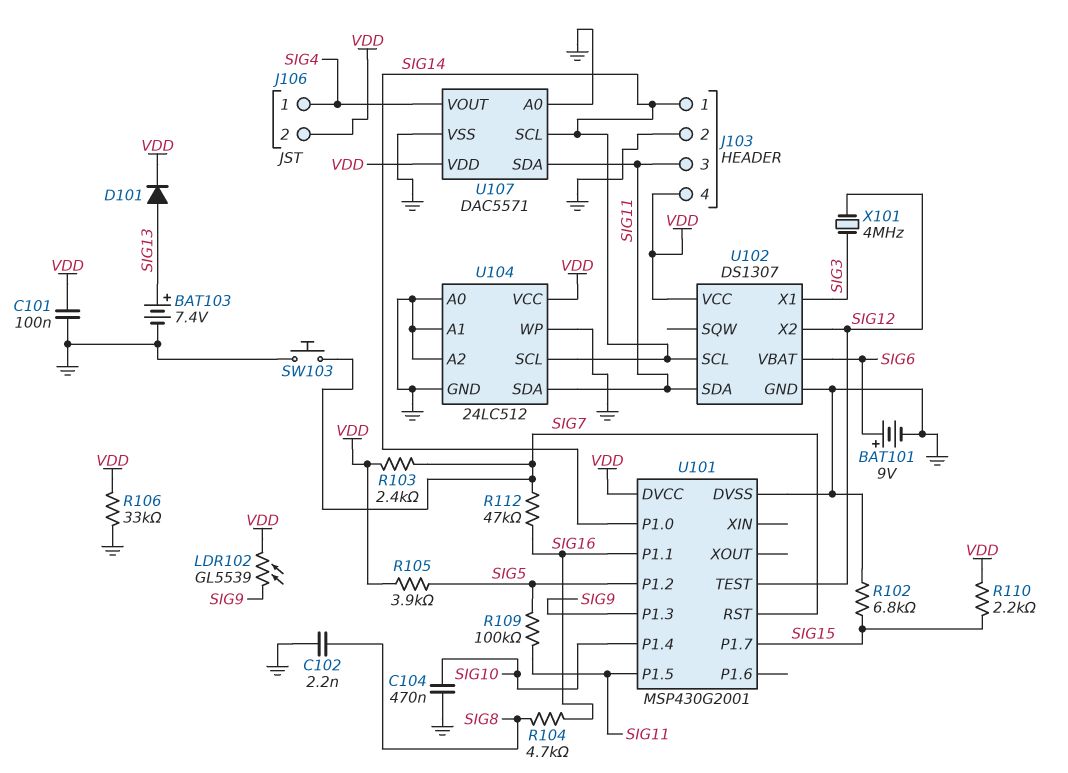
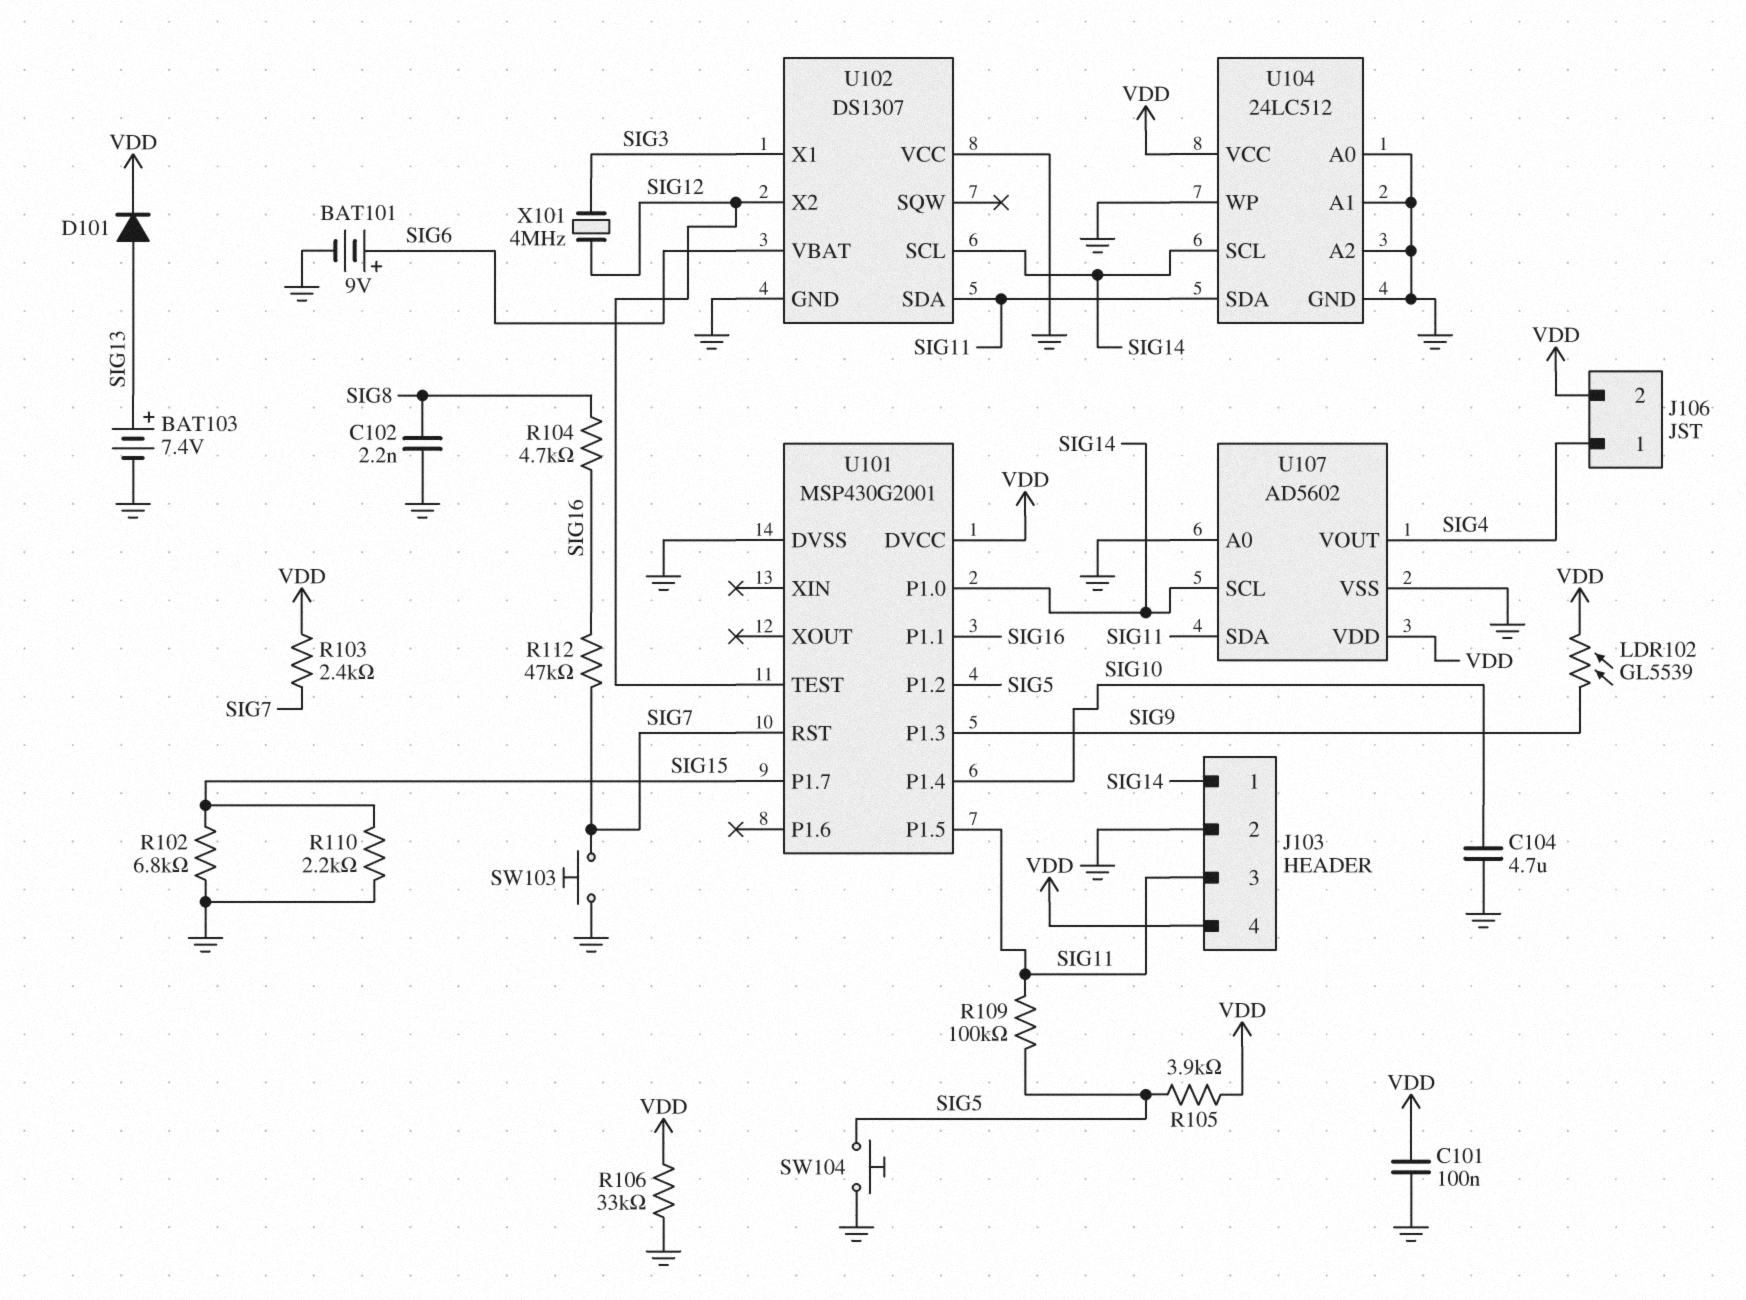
C104: 470nF (GND, SIG10) -> 4.7uF (GND, SIG10)
R110: 2.2k (SIG15, VDD) -> 2.2k (GND, SIG15)
SW104: none -> button (GND, SIG5)
U102 pin VCC: VDD -> GND
U107: DAC5571 -> AD5602

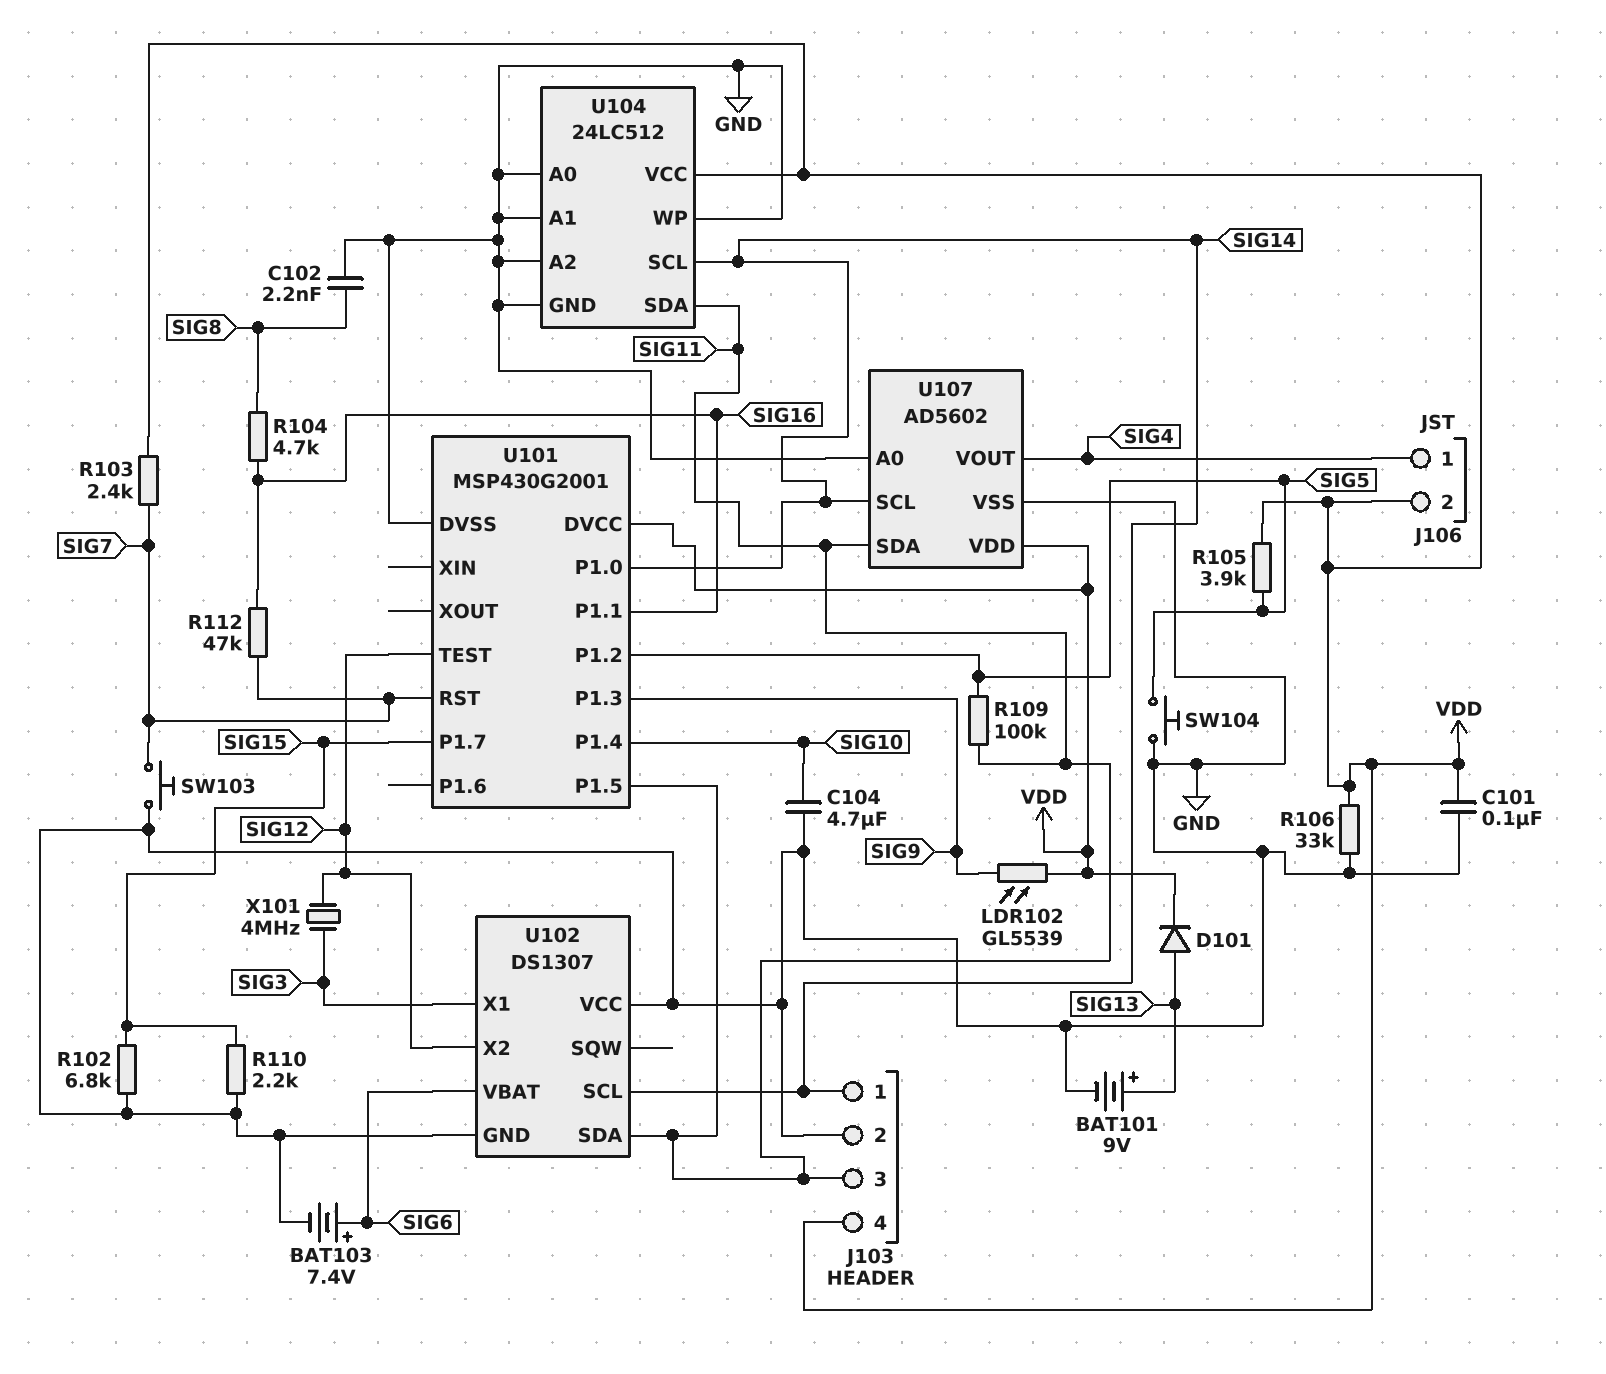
BAT101: 9V (plus SIG6, minus GND) -> 9V (plus SIG13, minus GND)
BAT103: 7.4V (plus SIG13, minus GND) -> 7.4V (plus SIG6, minus GND)

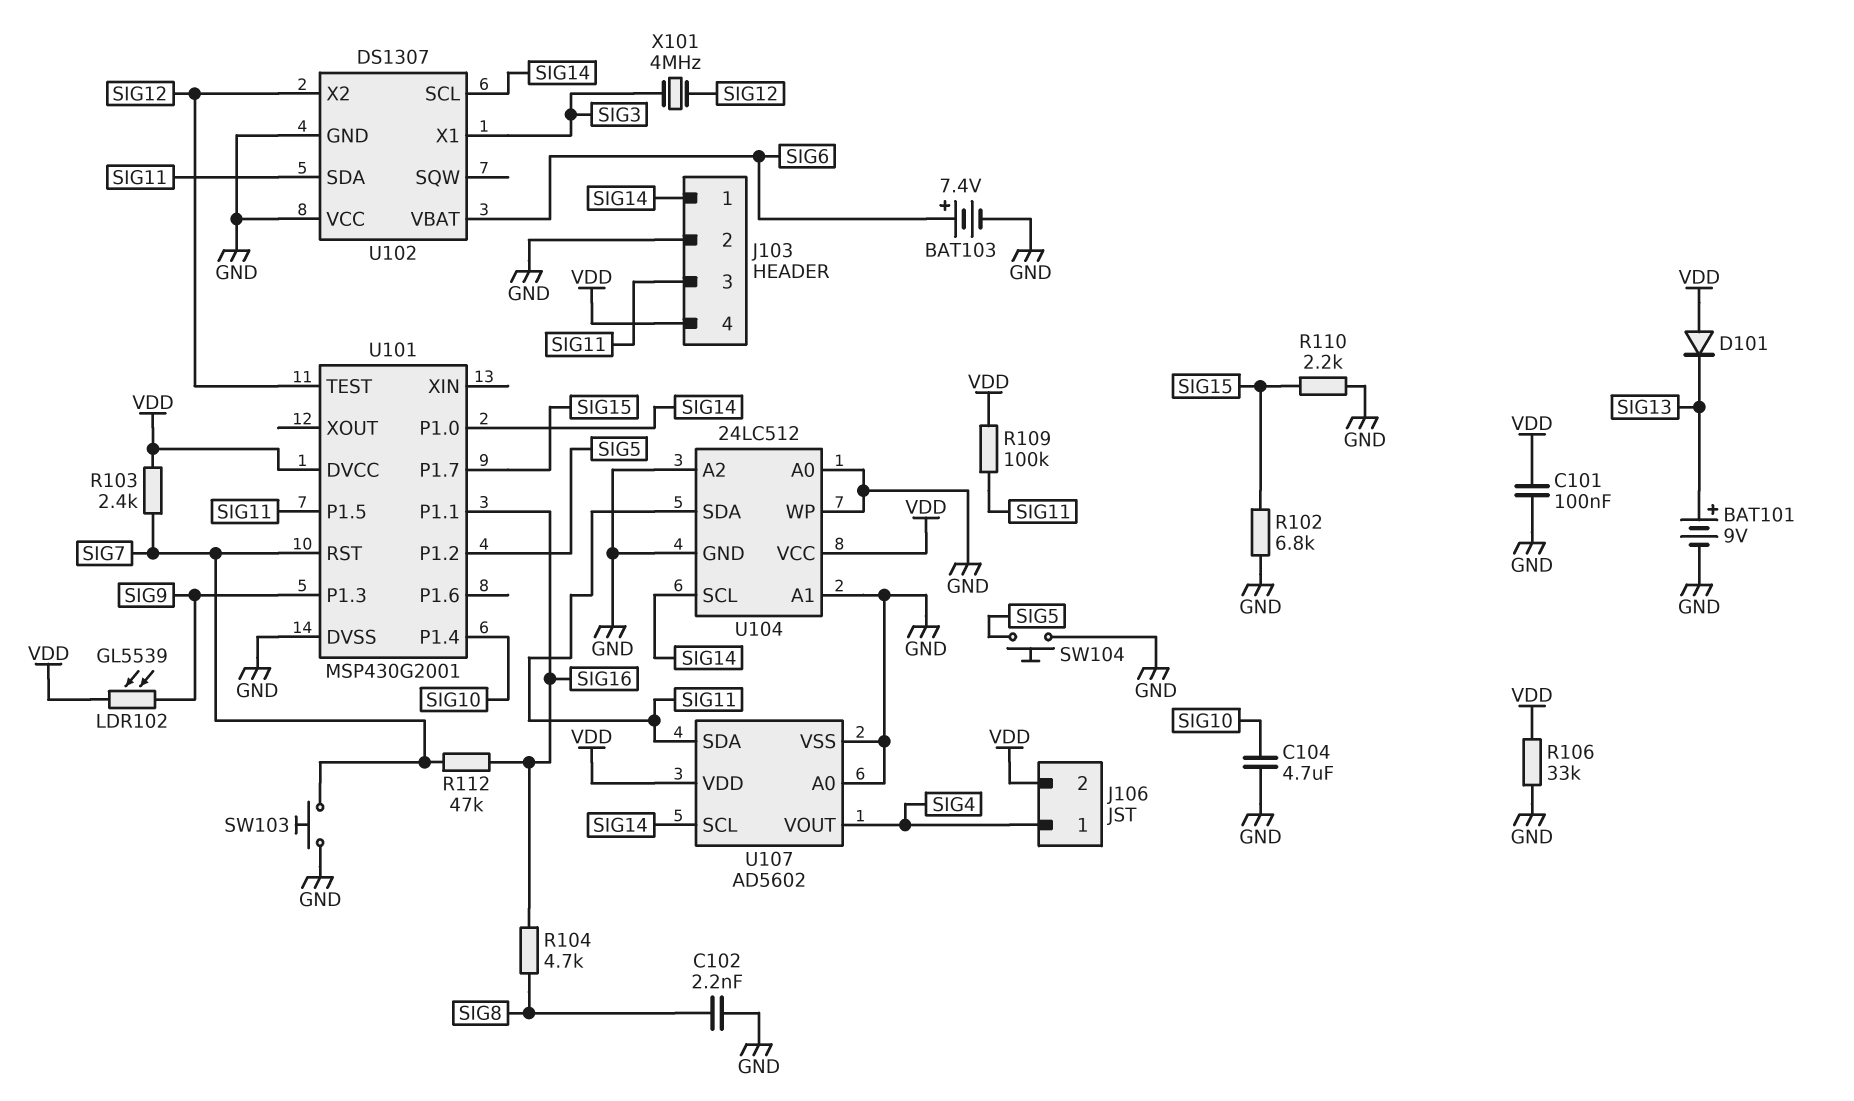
D101: diode (A SIG13, K VDD) -> diode (A VDD, K SIG13)
R105: 3.9k (SIG5, VDD) -> none
R109: 100k (SIG5, SIG11) -> 100k (SIG11, VDD)

